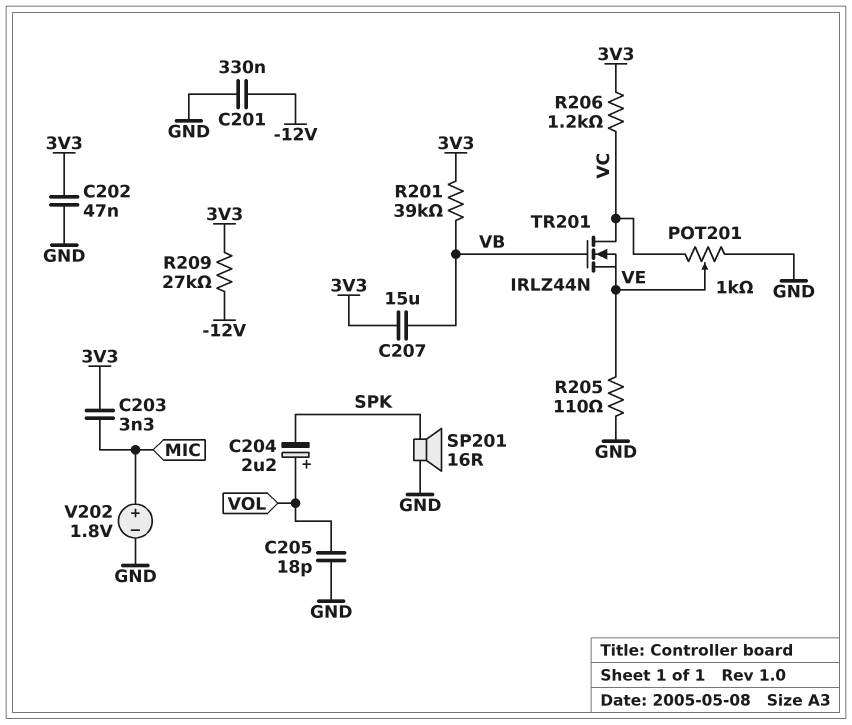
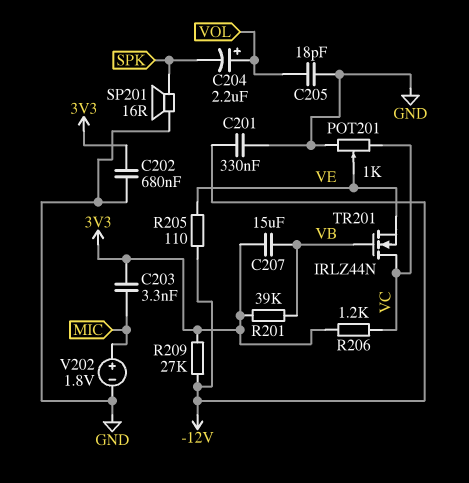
C202: 47nF (3V3, GND) -> 680nF (3V3, GND)
R205: 110 (GND, VE) -> 110 (-12V, VE)

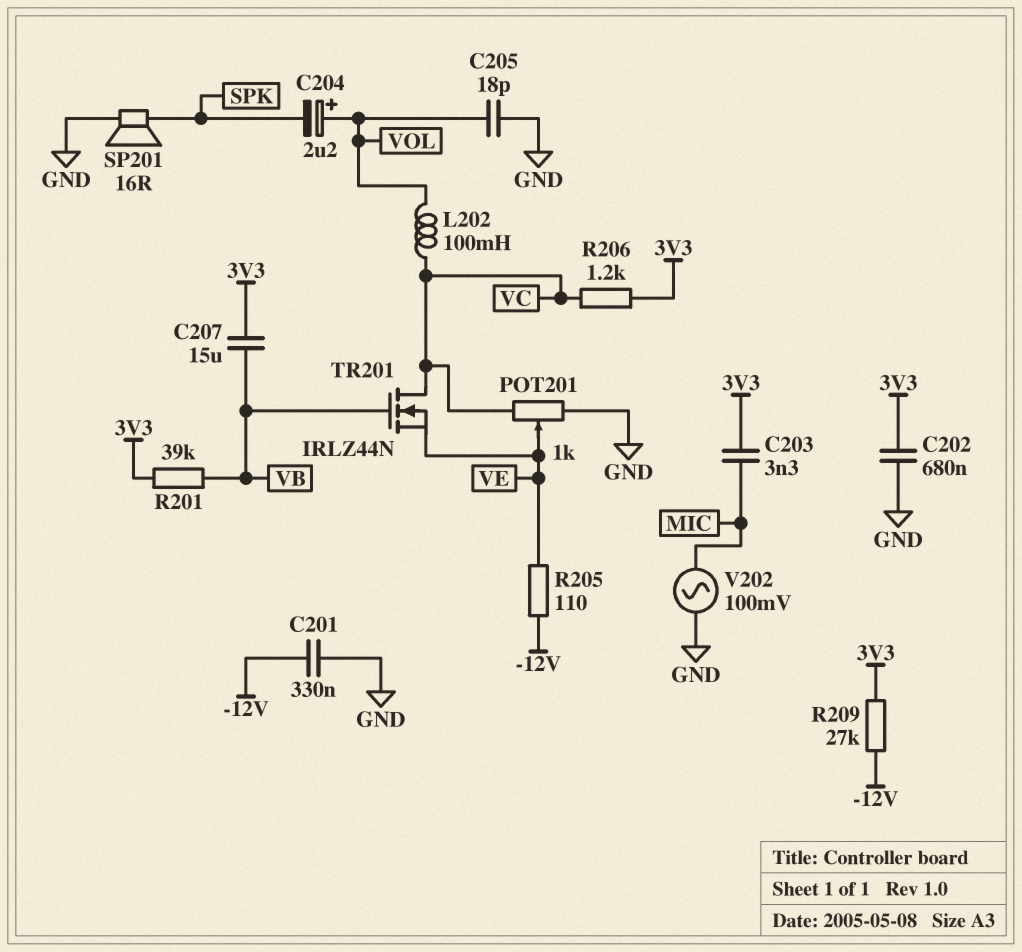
L202: none -> 100mH (VC, VOL)
V202: 1.8V (plus MIC, minus GND) -> AC 100mV (GND, MIC)

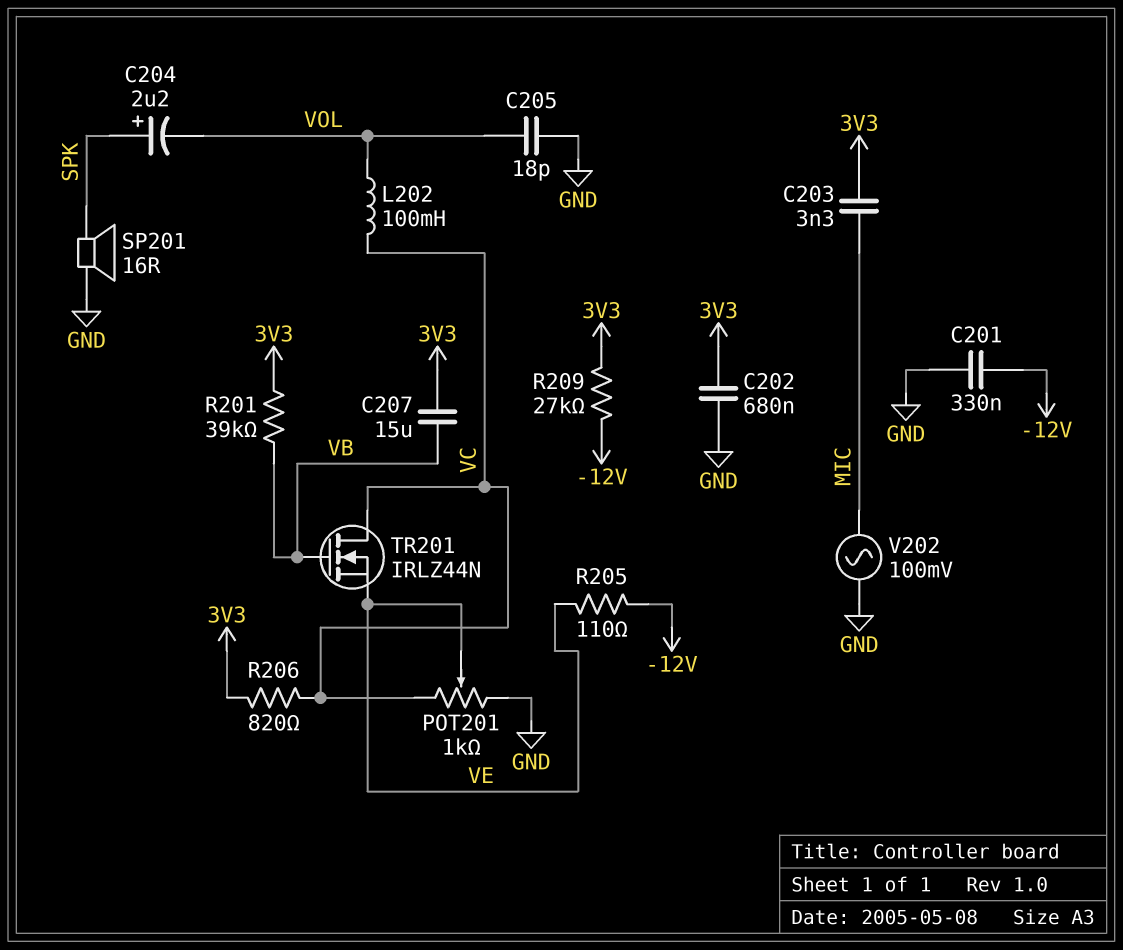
C204: 2.2uF (plus VOL, minus SPK) -> 2.2uF (plus SPK, minus VOL)
R206: 1.2k (3V3, VC) -> 820 (3V3, VC)

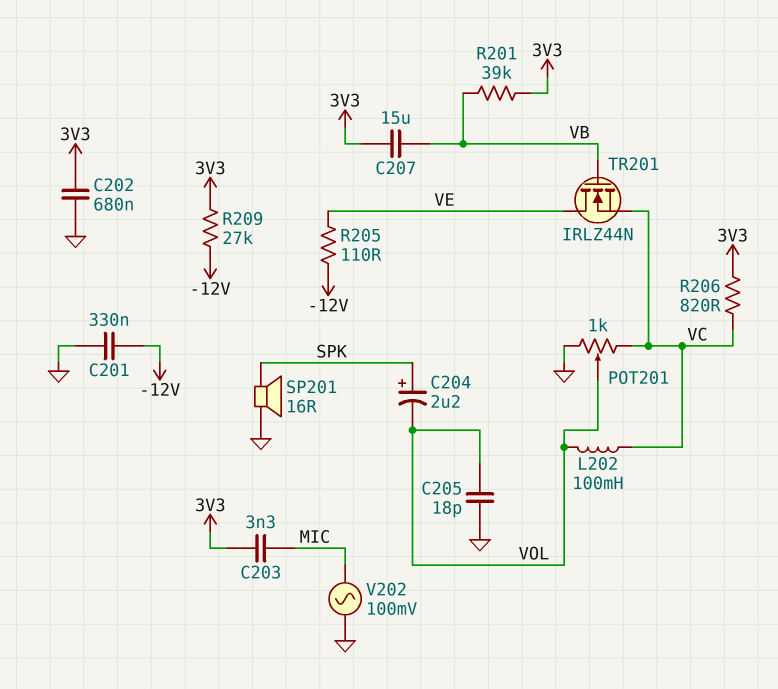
POT201: 1k (GND, VC, wiper VE) -> 1k (GND, VC, wiper VOL)
TR201: NMOS IRLZ44N (G VB, D VC, S VE) -> NMOS IRLZ44N (G VB, D VE, S VC)

